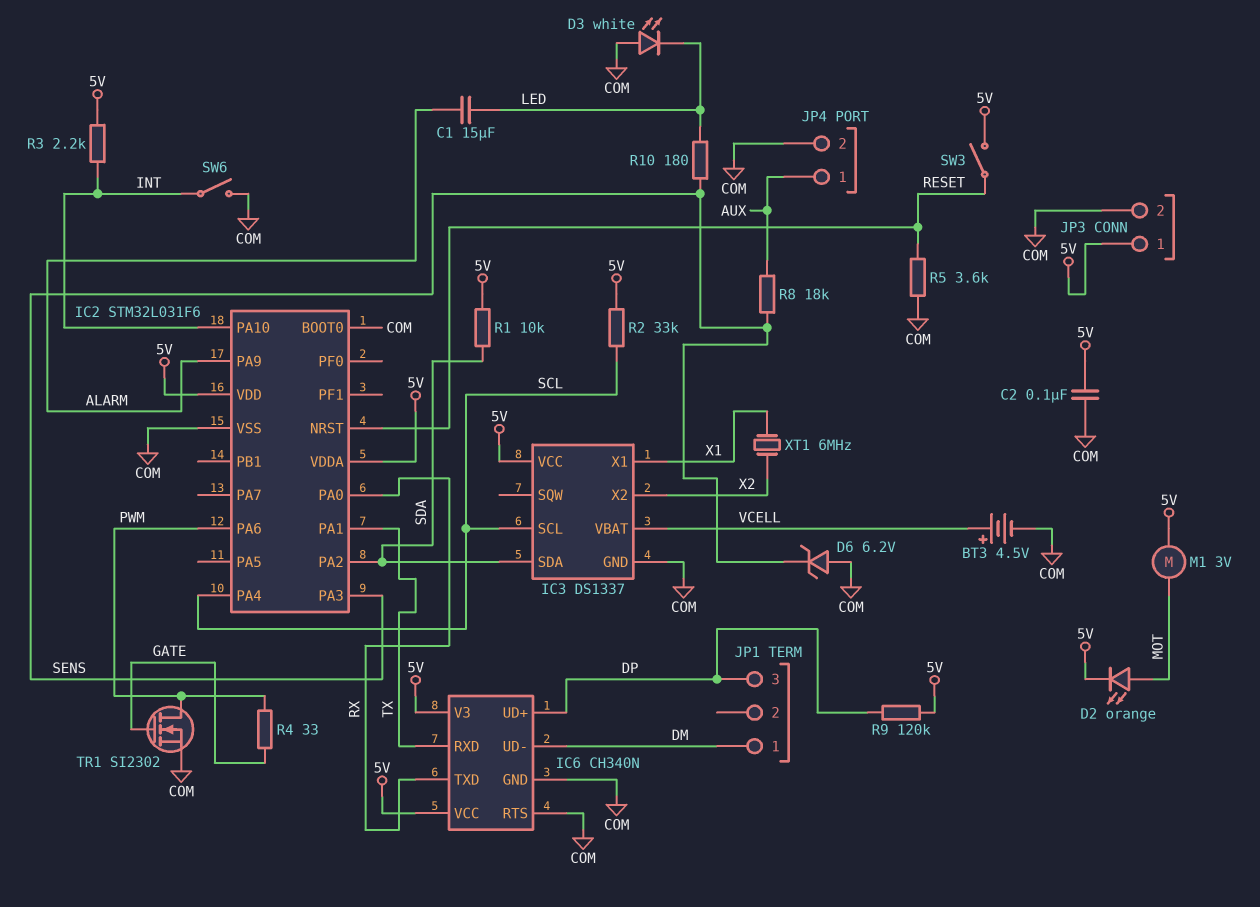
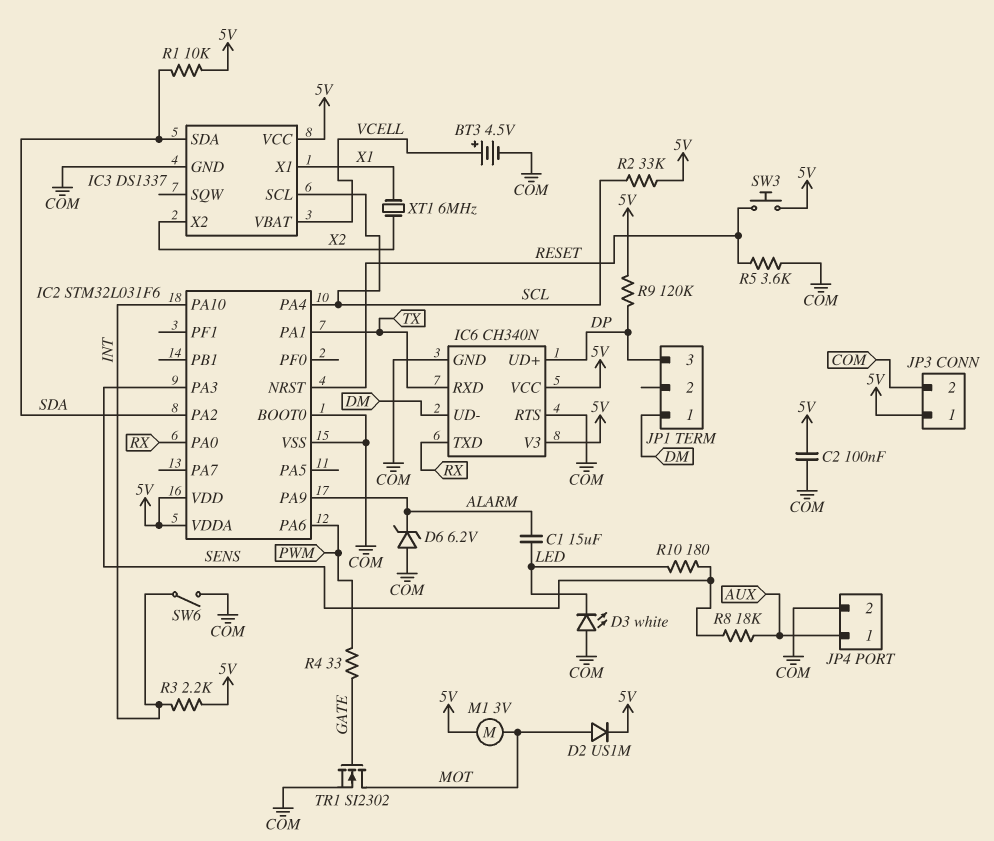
D2: LED orange (A MOT, K 5V) -> diode US1M (A MOT, K 5V)
D6: zener 6.2V (A COM, K SENS) -> zener 6.2V (A COM, K ALARM)
SW3: switch (5V, RESET) -> button (5V, RESET)
TR1: NMOS SI2302 (G GATE, D PWM, S COM) -> NMOS SI2302 (G GATE, D MOT, S COM)

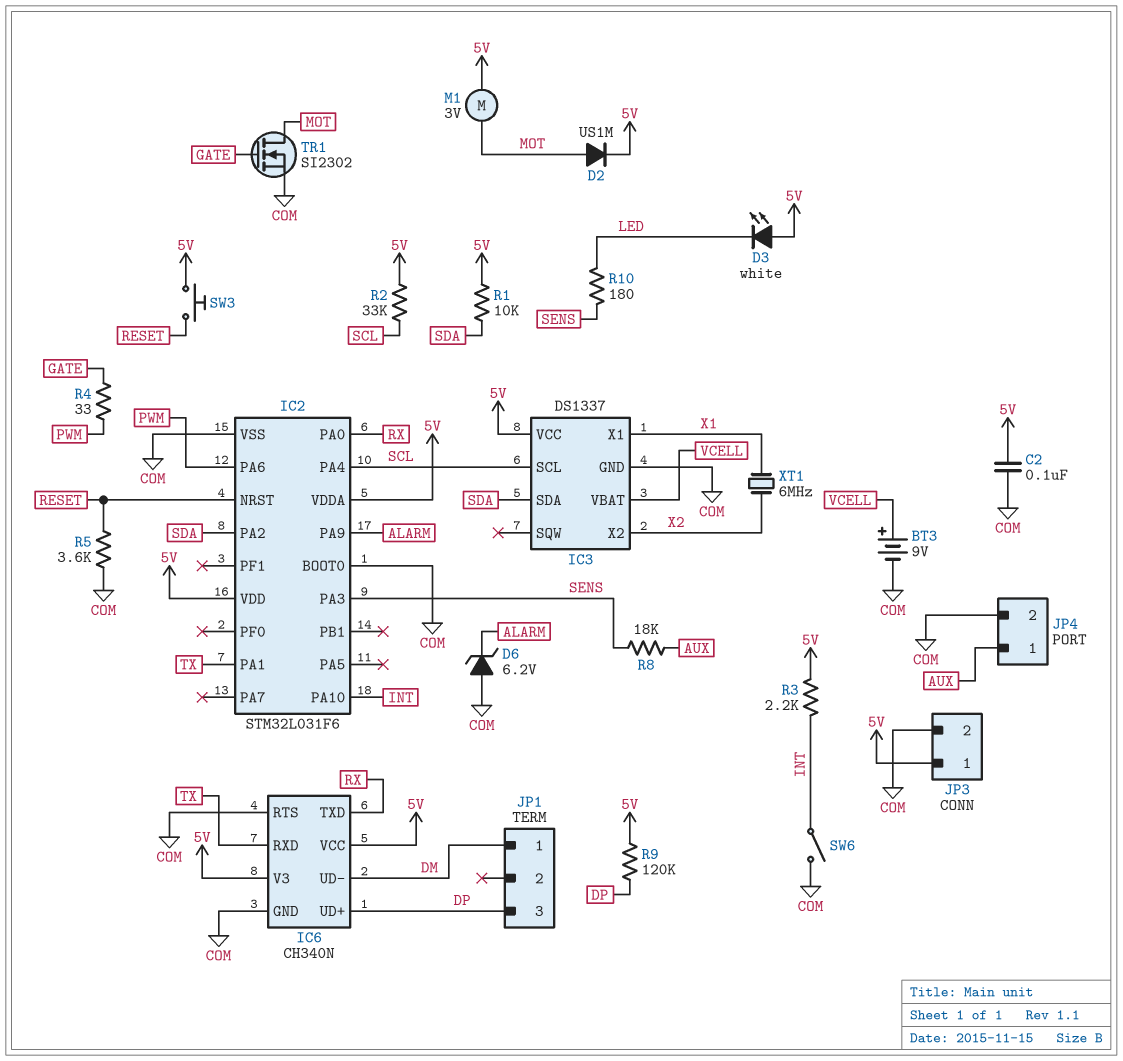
BT3: 4.5V (plus VCELL, minus COM) -> 9V (plus VCELL, minus COM)
C1: 15uF (ALARM, LED) -> none
D3: LED white (A COM, K LED) -> LED white (A 5V, K LED)

